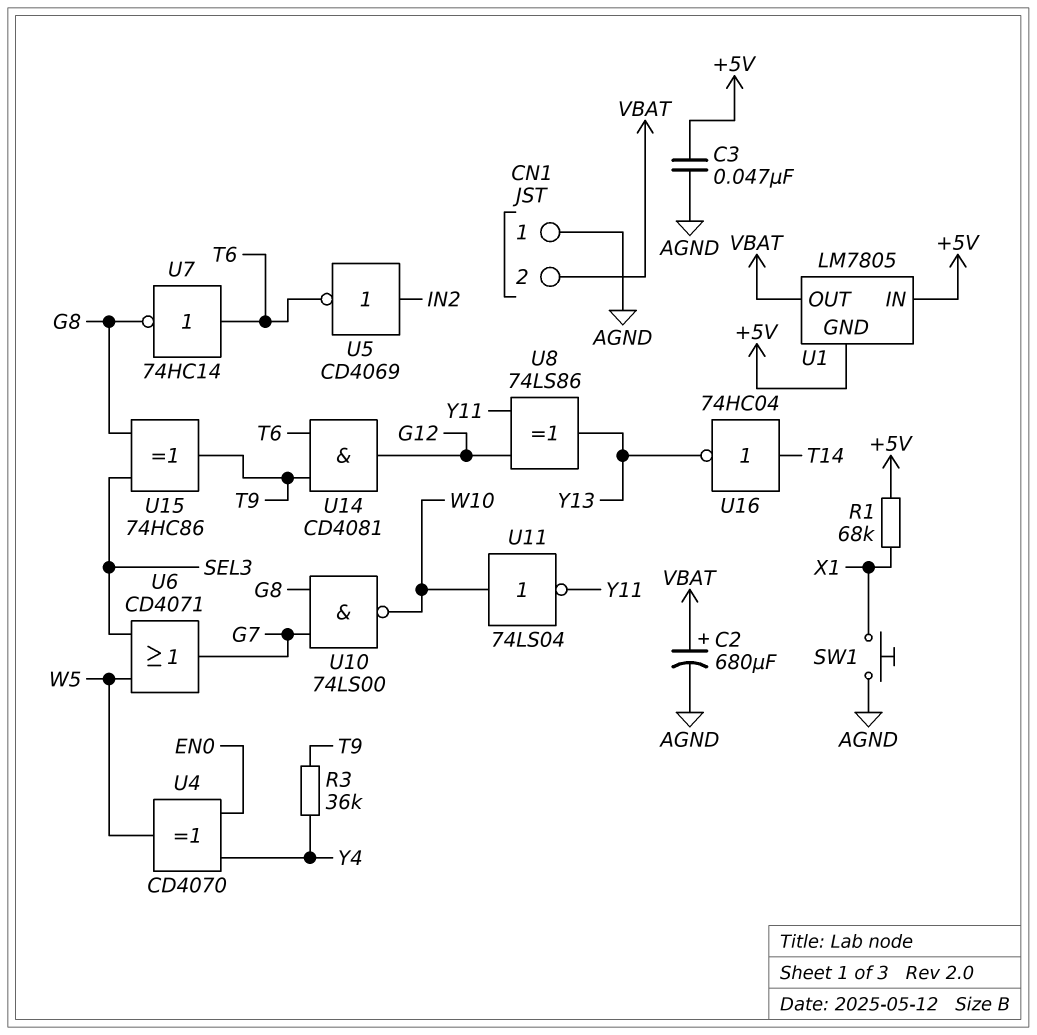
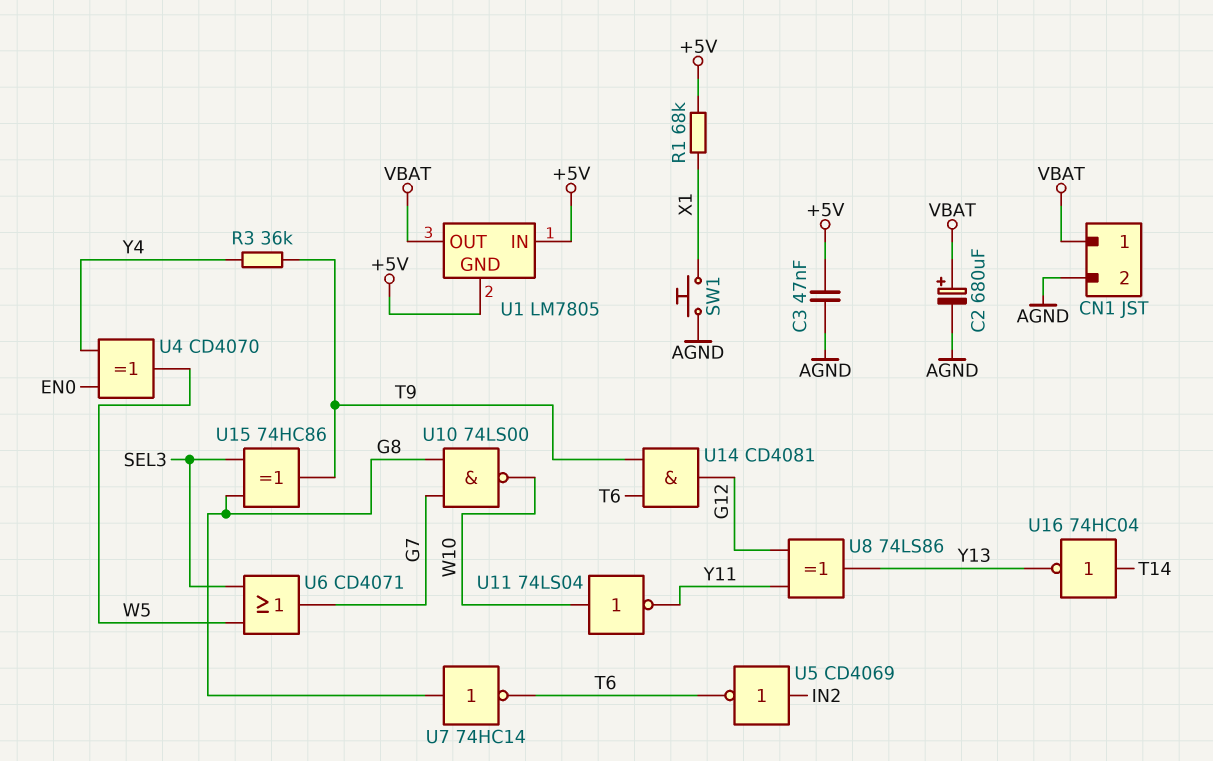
CN1 pin 1: AGND -> VBAT
CN1 pin 2: VBAT -> AGND
U7: NOT 74HC14 (in T6, out G8) -> NOT 74HC14 (in G8, out T6)

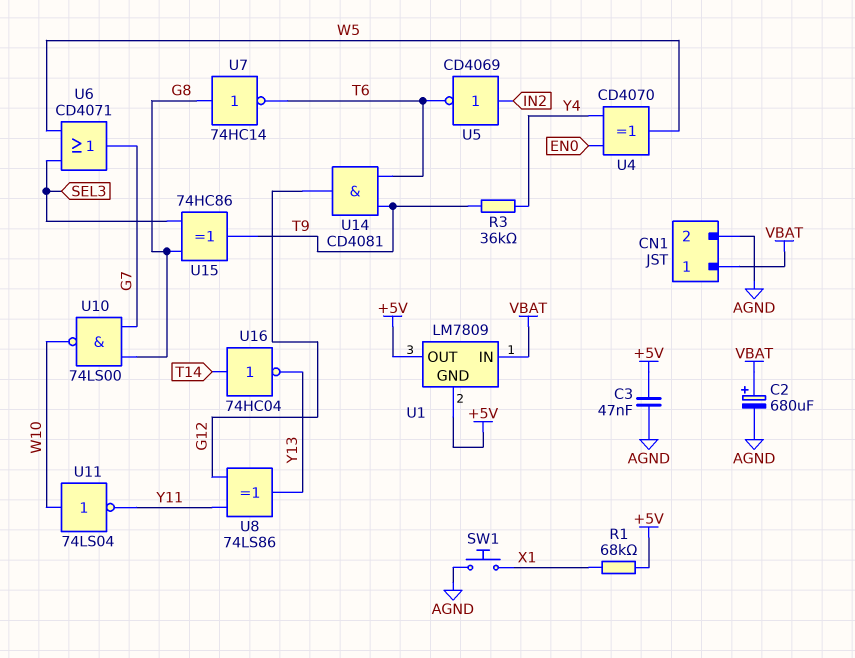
U1: LM7805 -> LM7809
U1 pin IN: +5V -> VBAT
U1 pin OUT: VBAT -> +5V

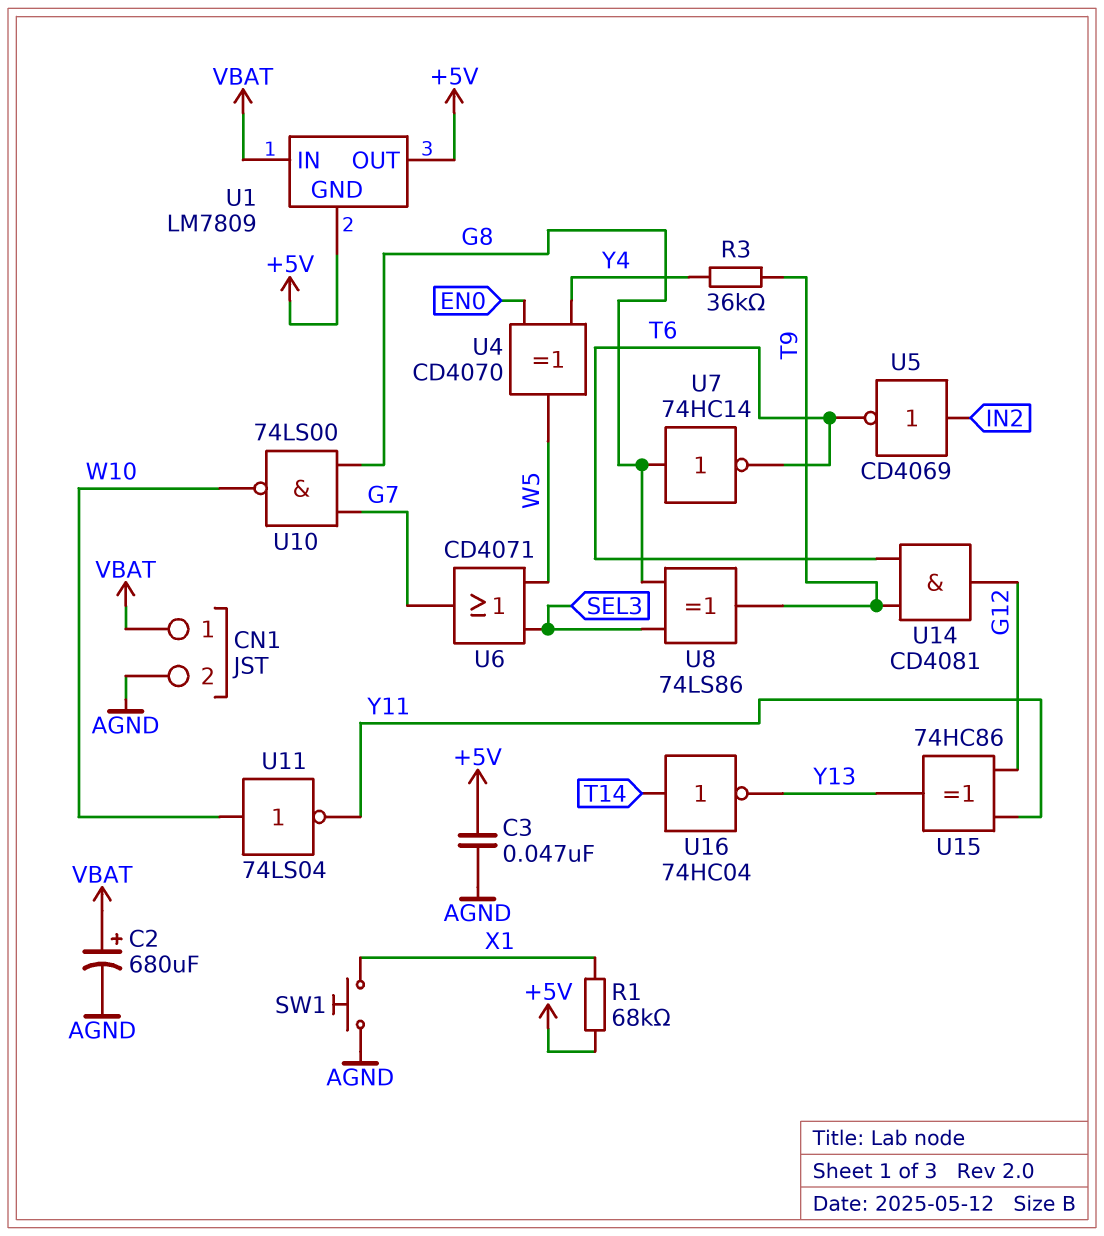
U8: XOR 74LS86 (in G12, in Y11, out Y13) -> XOR 74LS86 (in G8, in SEL3, out T9)
U15: XOR 74HC86 (in G8, in SEL3, out T9) -> XOR 74HC86 (in G12, in Y11, out Y13)

